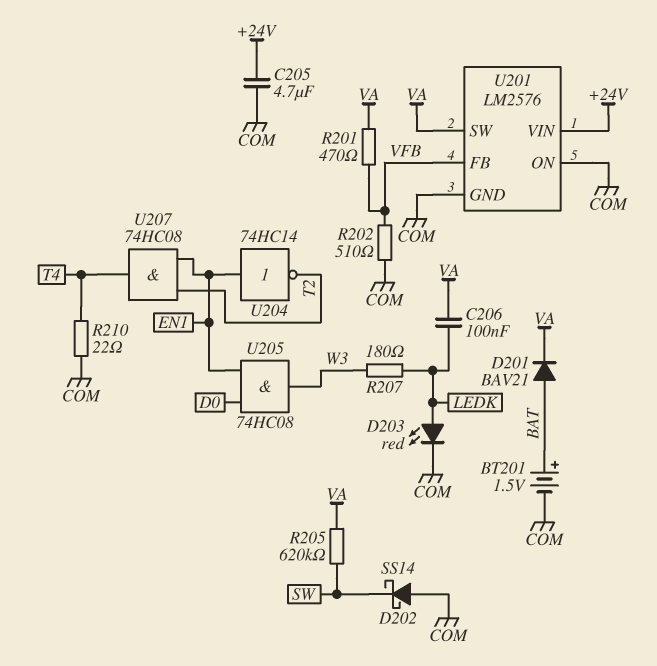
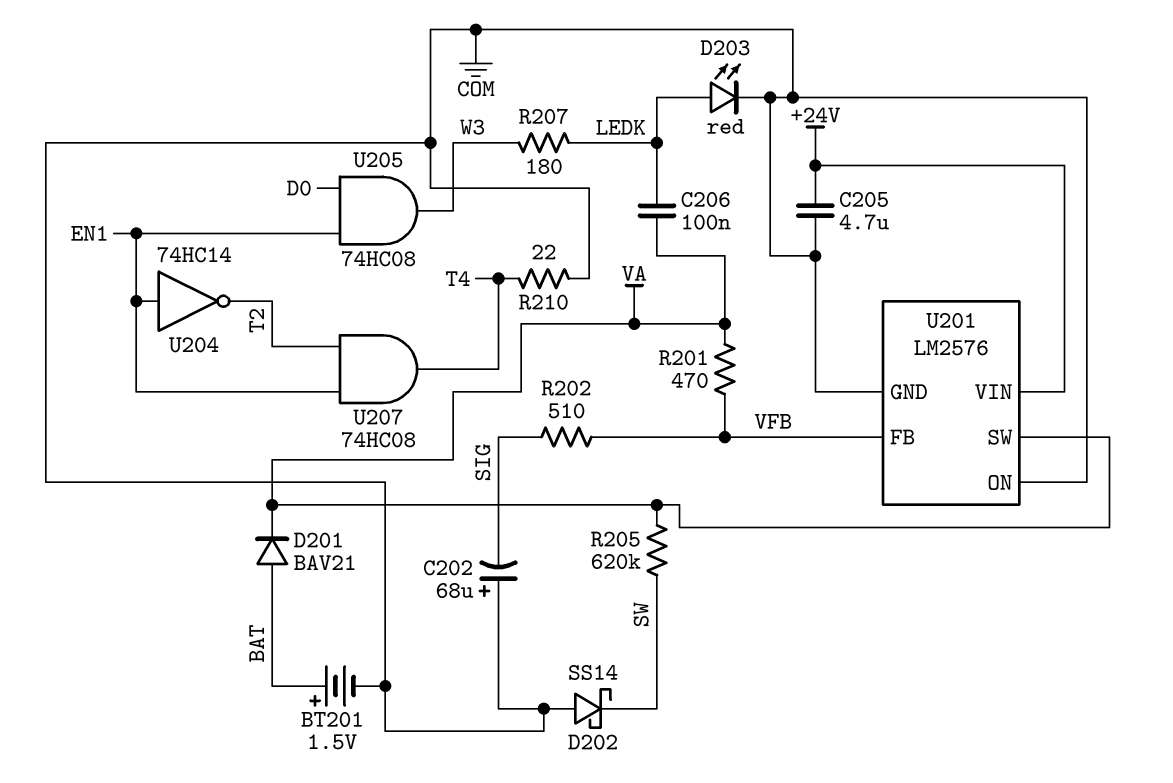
C202: none -> 68uF (plus COM, minus SIG)
R202: 510 (COM, VFB) -> 510 (SIG, VFB)

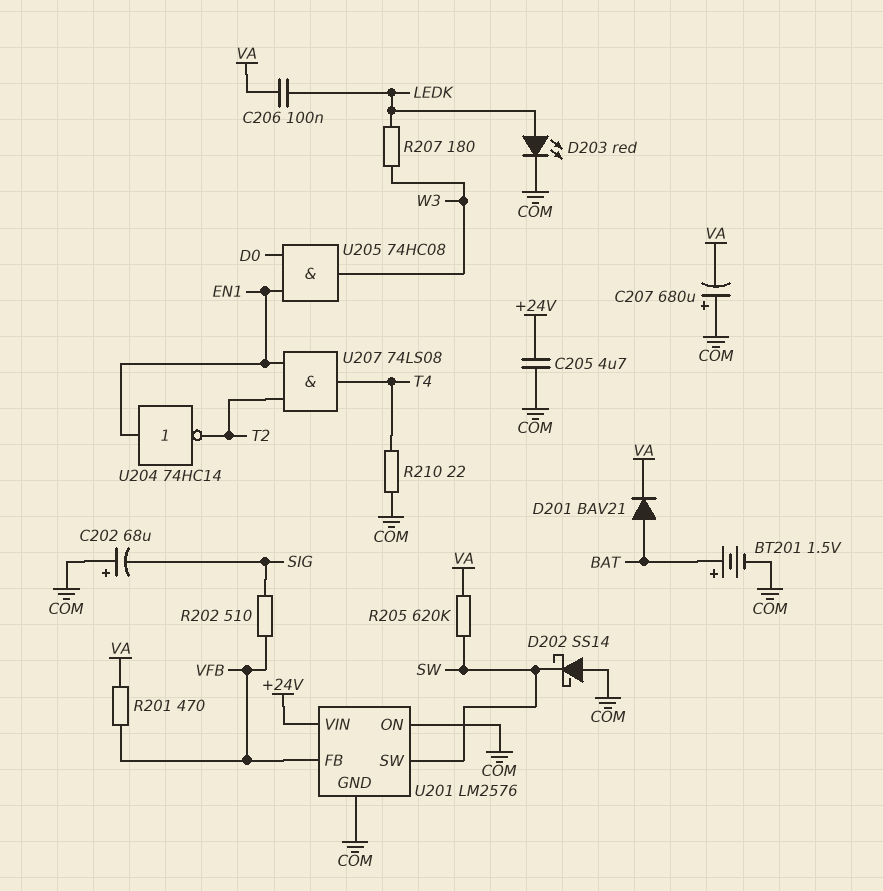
C207: none -> 680uF (plus COM, minus VA)
U201 pin SW: VA -> SW
U207: AND 74HC08 (in EN1, in T2, out T4) -> AND 74LS08 (in EN1, in T2, out T4)

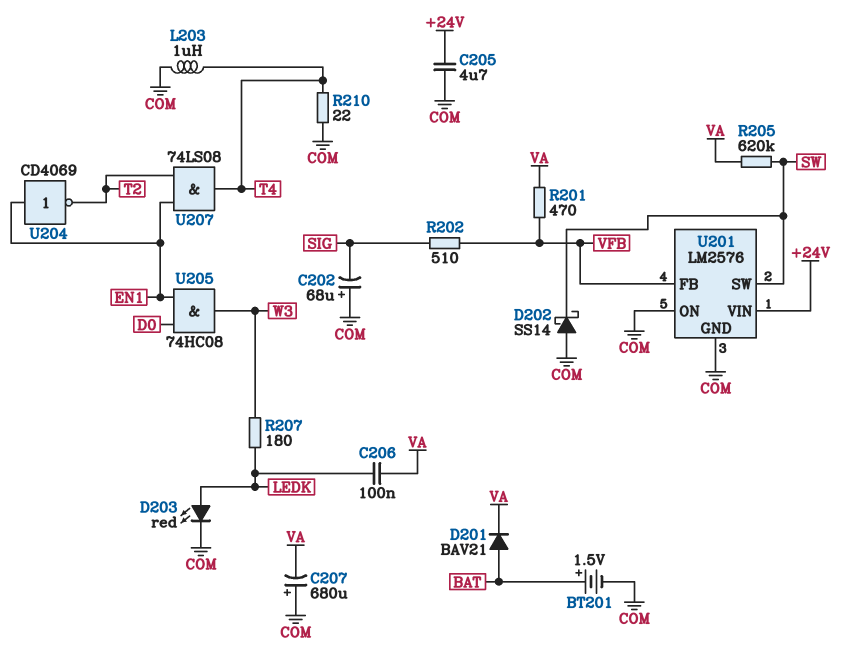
L203: none -> 1uH (COM, T4)
U204: NOT 74HC14 (in EN1, out T2) -> NOT CD4069 (in EN1, out T2)

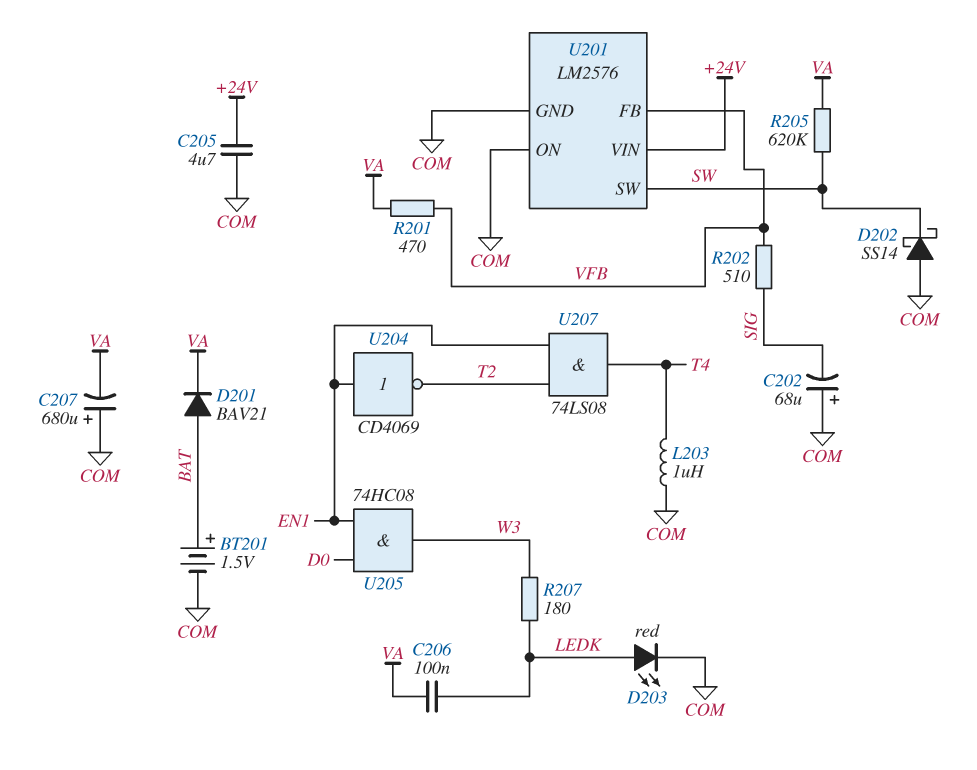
R210: 22 (COM, T4) -> none

